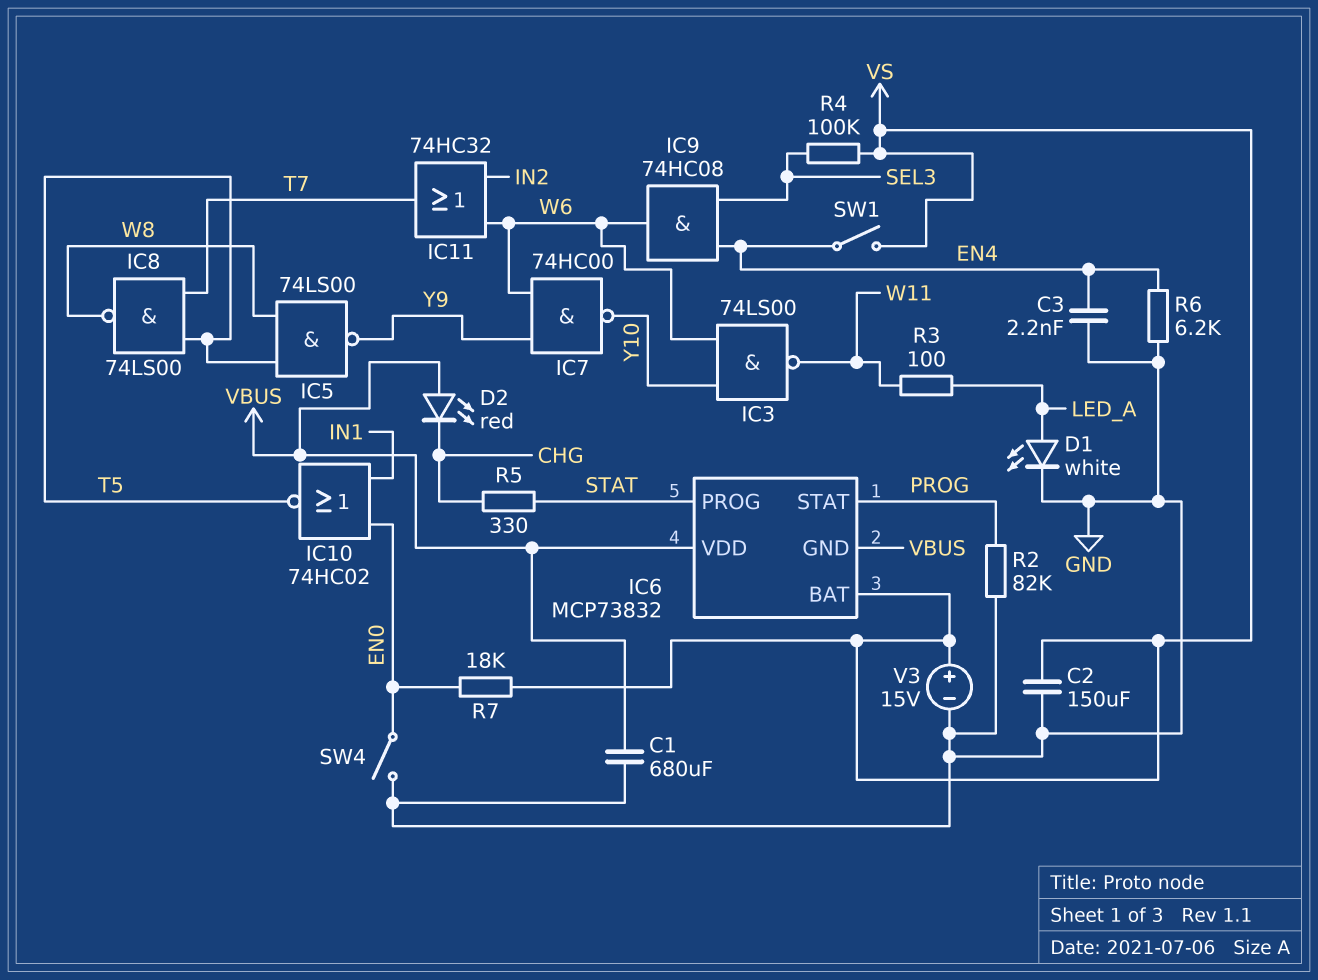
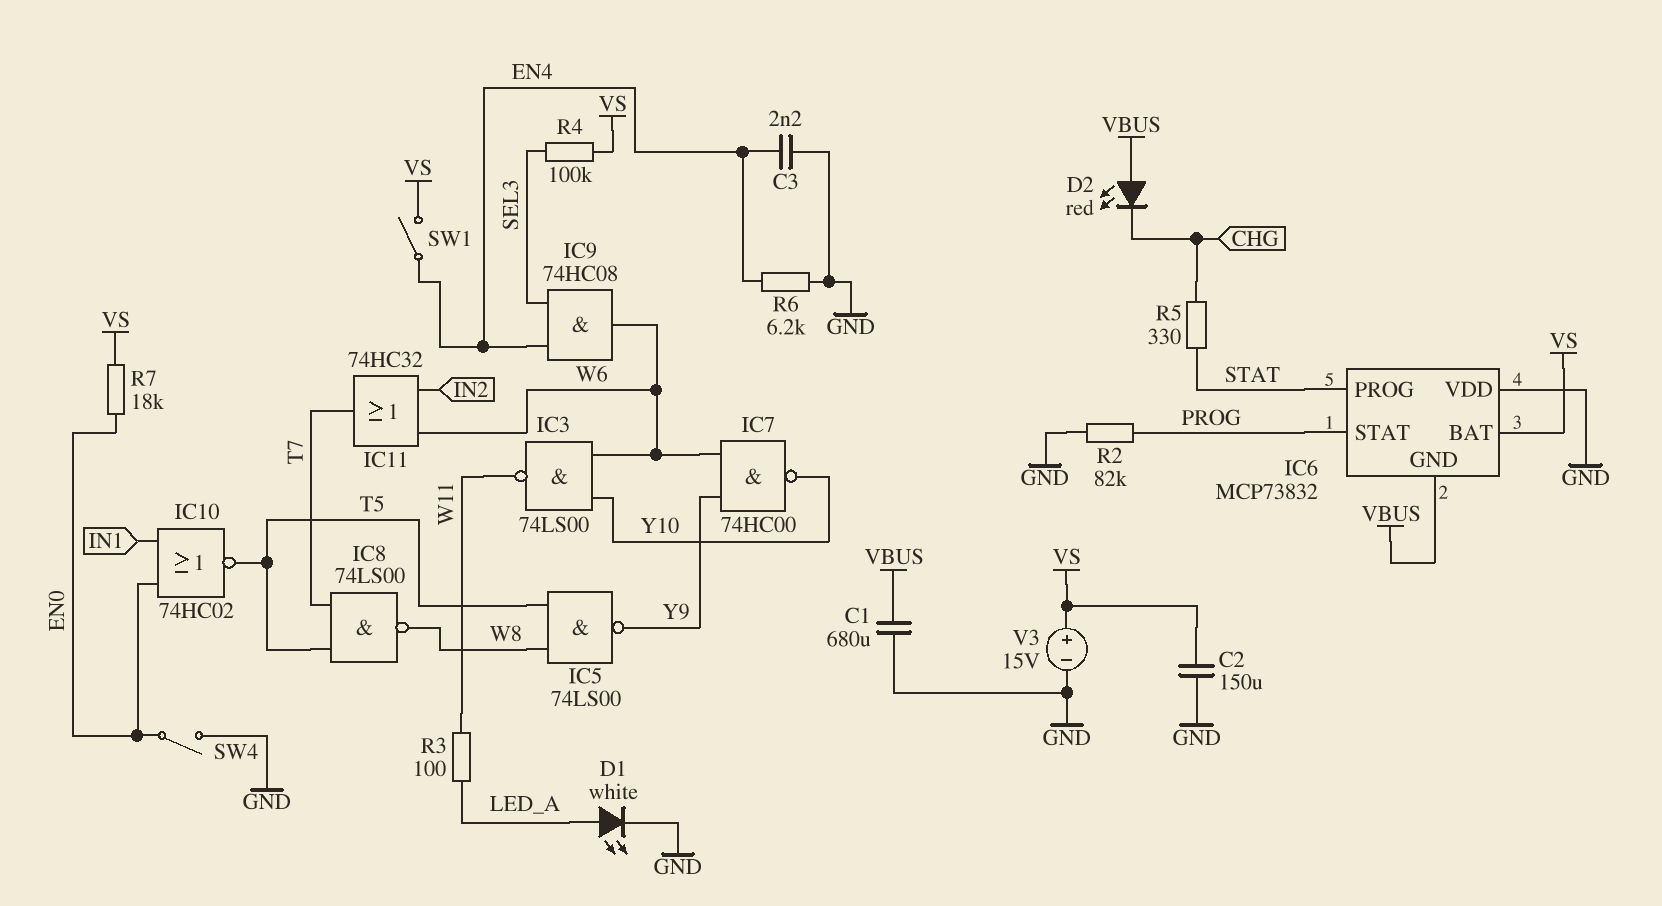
IC6 pin VDD: VBUS -> GND

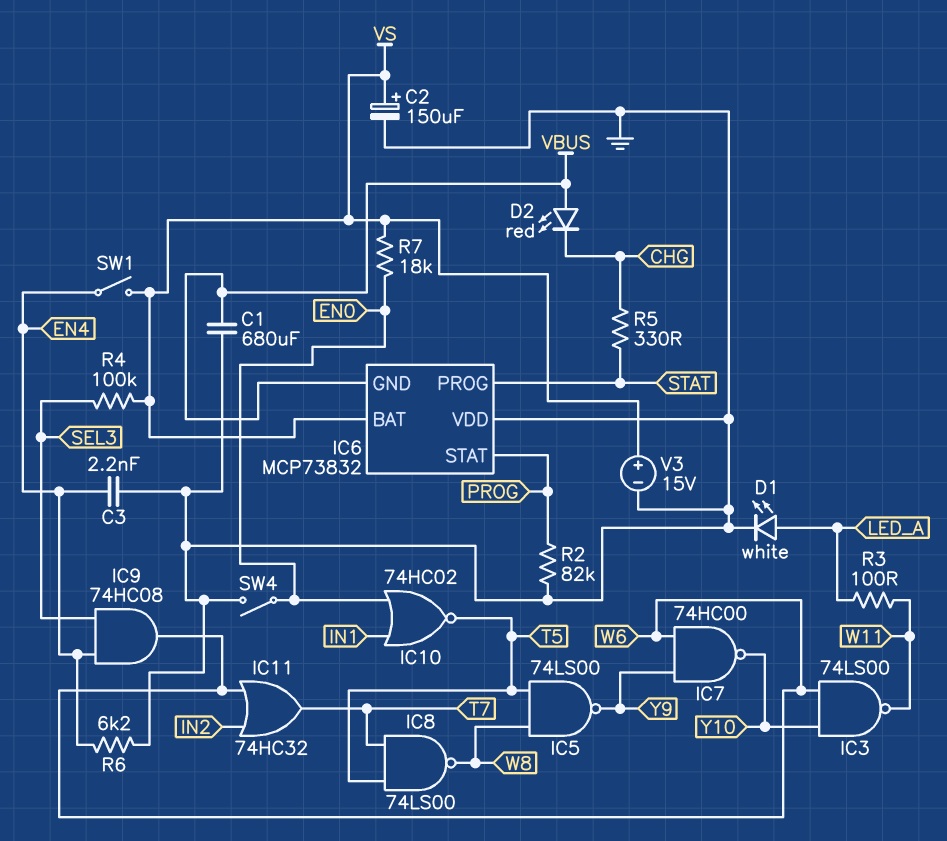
C2: 150uF (GND, VS) -> 150uF (plus VS, minus GND)

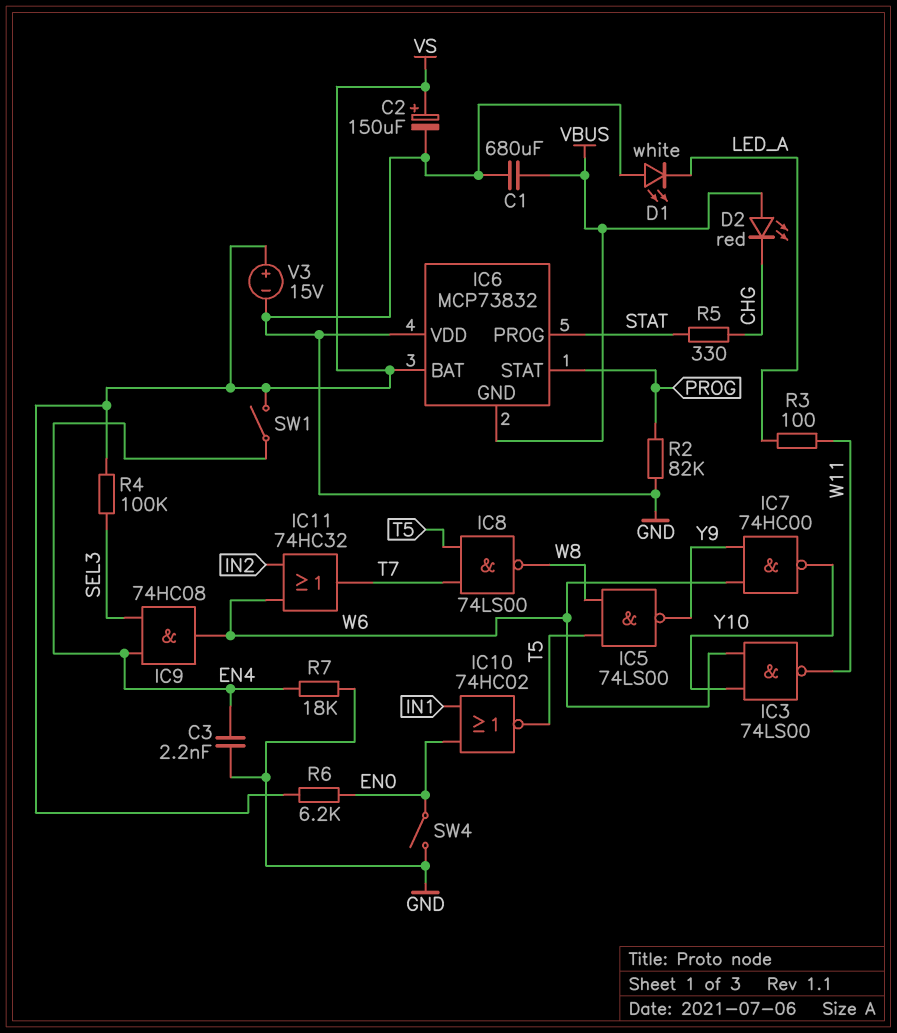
D1: LED white (A LED_A, K GND) -> LED white (A GND, K LED_A)
R6: 6.2k (EN4, GND) -> 6.2k (EN0, VS)
R7: 18k (EN0, VS) -> 18k (EN4, GND)

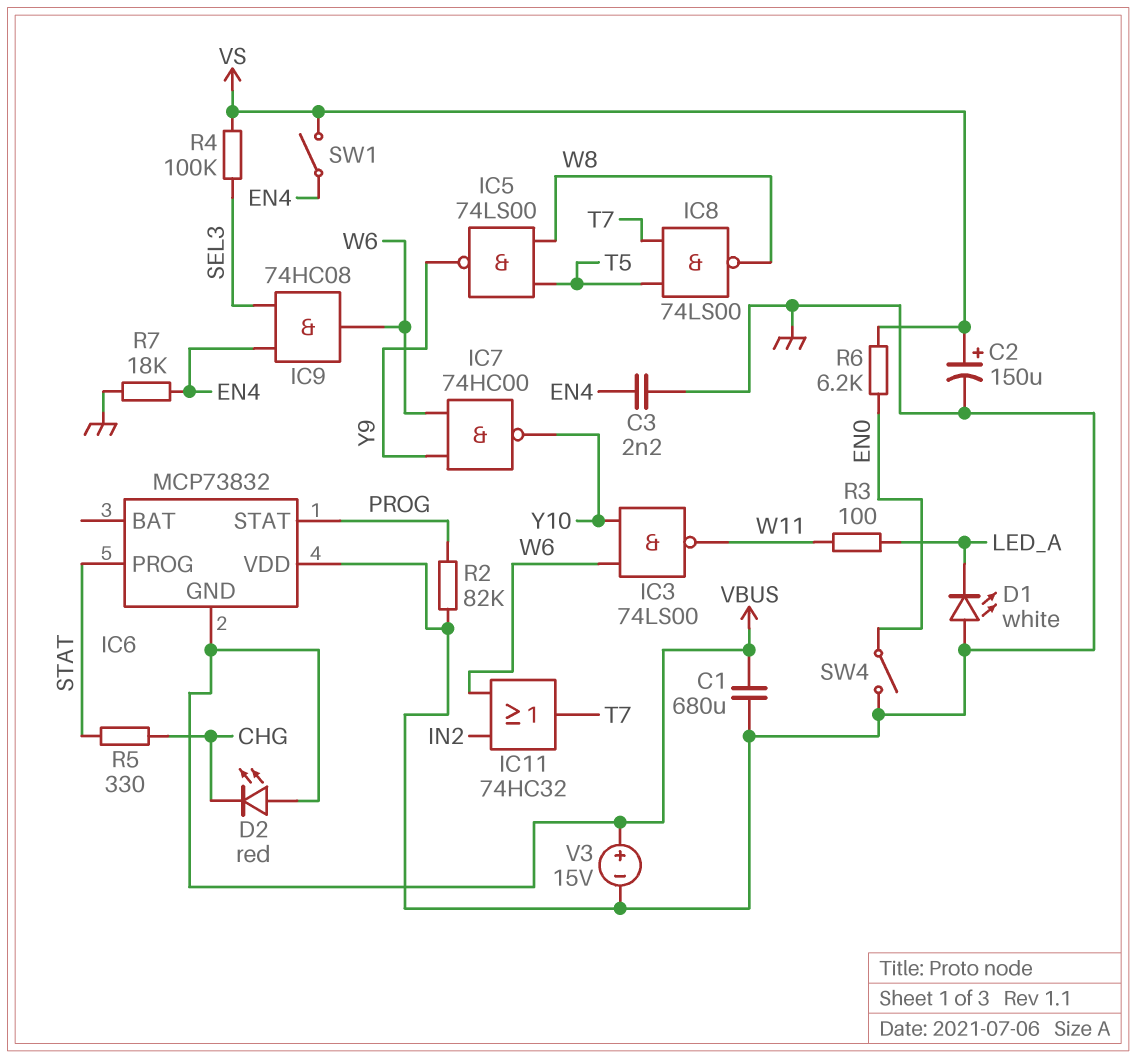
IC6 pin BAT: VS -> none
IC10: NOR 74HC02 (in EN0, in IN1, out T5) -> none
V3: 15V (plus VS, minus GND) -> 15V (plus VBUS, minus GND)

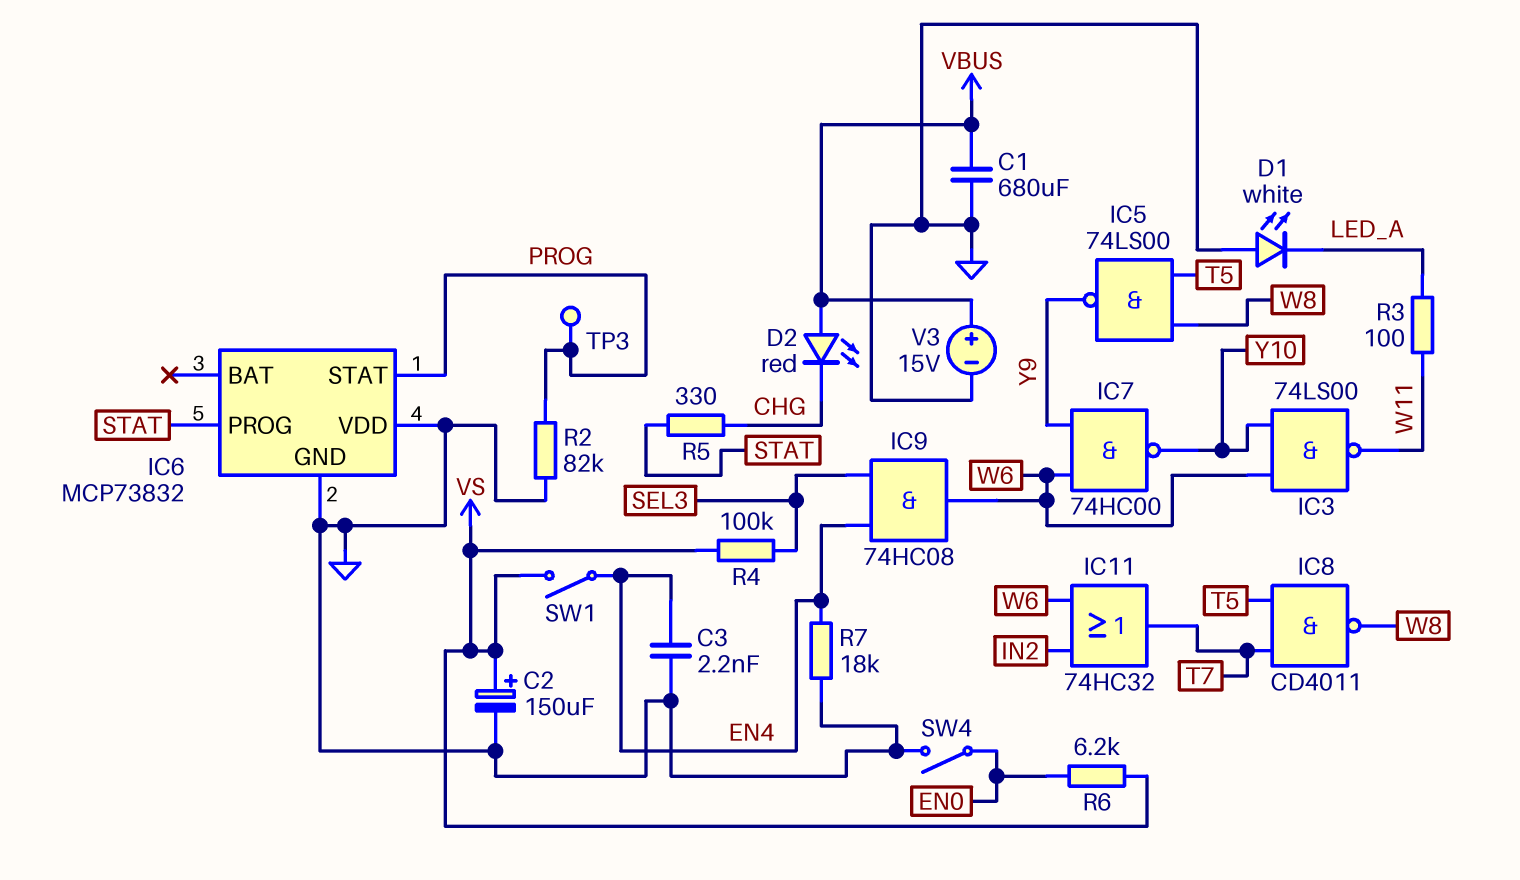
IC6 pin GND: VBUS -> GND
IC8: NAND 74LS00 (in T5, in T7, out W8) -> NAND CD4011 (in T5, in T7, out W8)
TP3: none -> test point (PROG)

